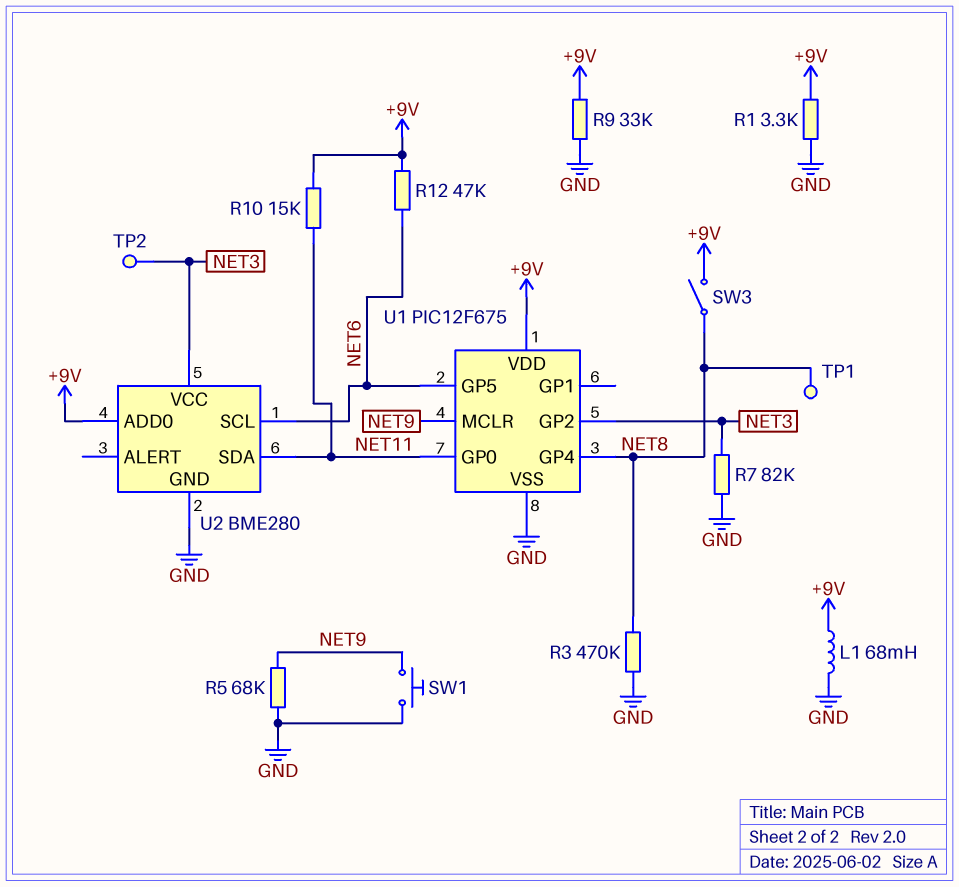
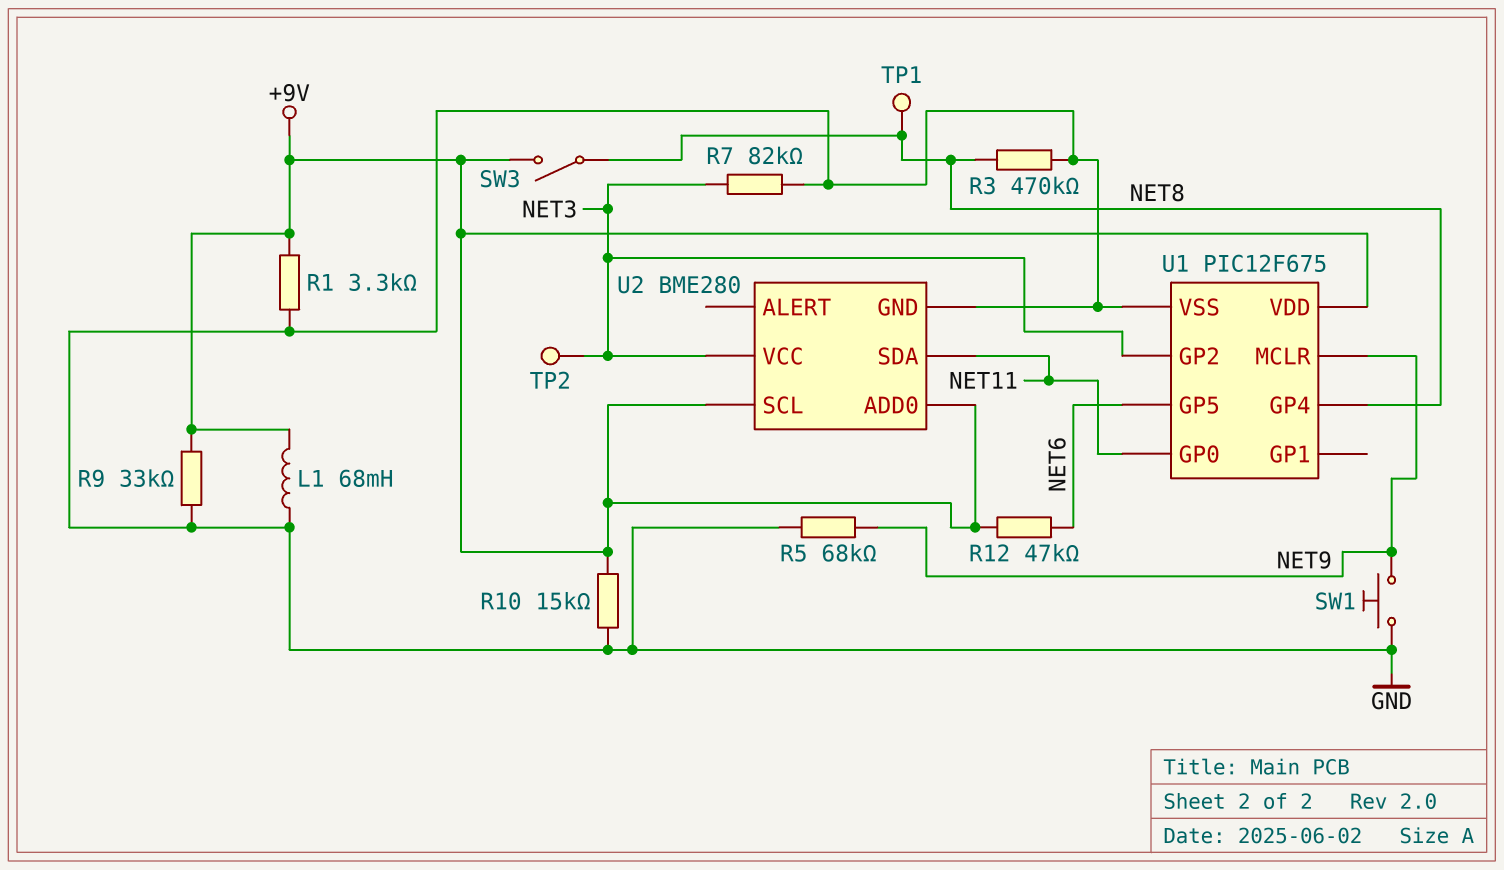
R10: 15k (+9V, NET11) -> 15k (+9V, GND)
U2 pin SCL: NET6 -> +9V

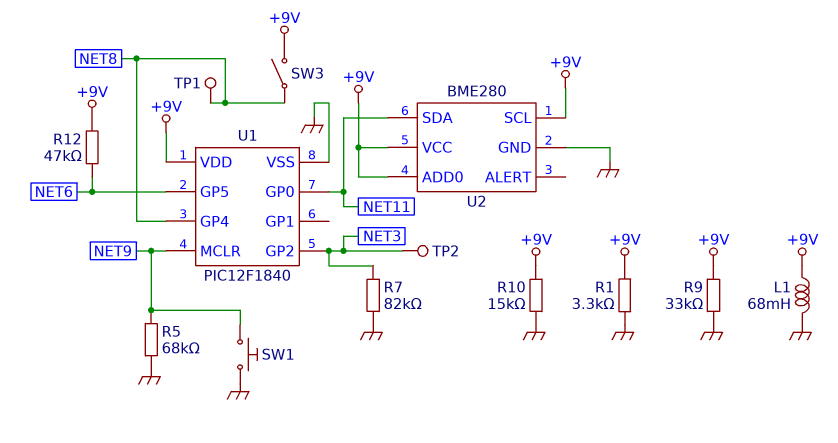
R3: 470k (GND, NET8) -> none
U1: PIC12F675 -> PIC12F1840
U2 pin VCC: NET3 -> +9V

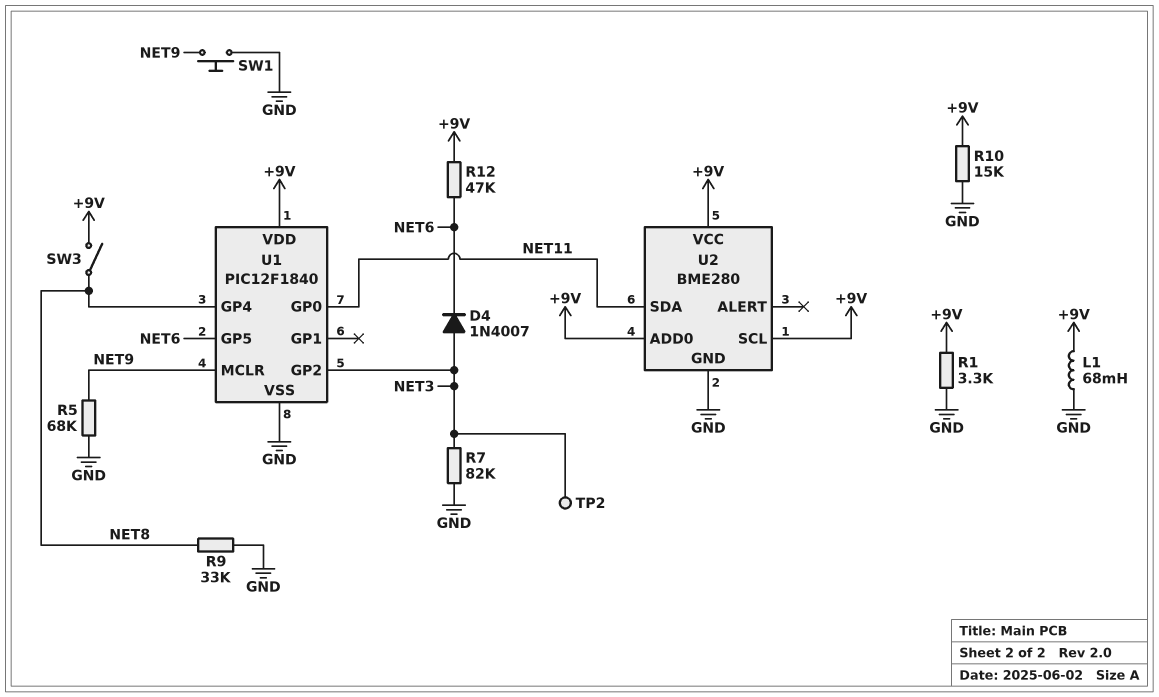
D4: none -> diode 1N4007 (A NET3, K NET6)
R9: 33k (+9V, GND) -> 33k (GND, NET8)
TP1: test point (NET8) -> none

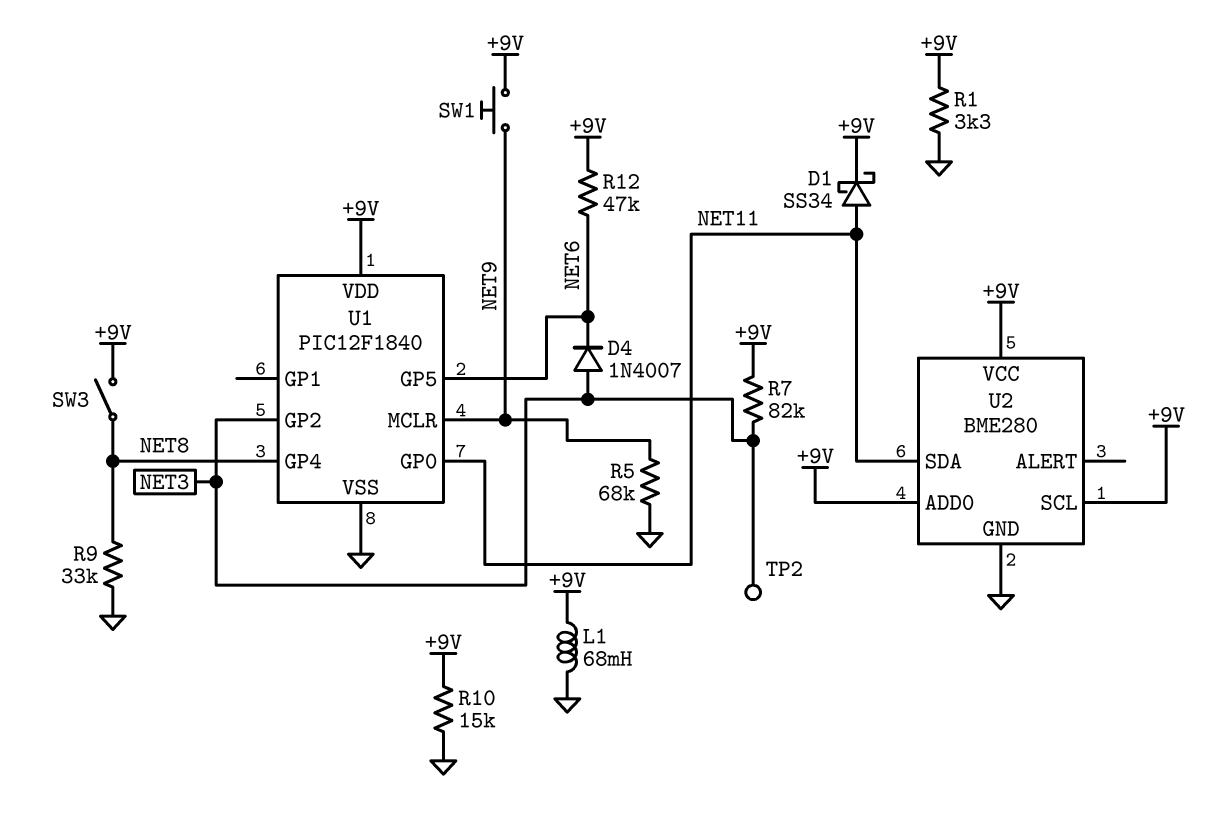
D1: none -> schottky SS34 (A NET11, K +9V)
R7: 82k (GND, NET3) -> 82k (+9V, NET3)
SW1: button (GND, NET9) -> button (+9V, NET9)

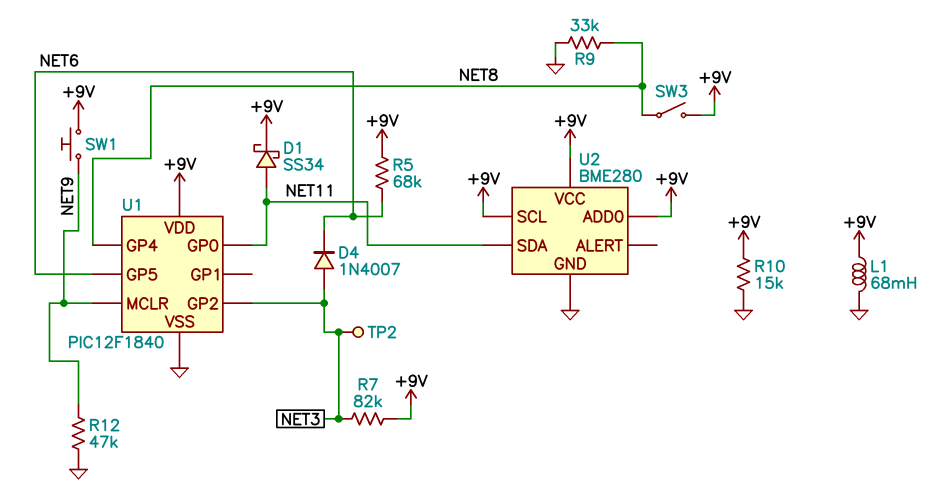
R1: 3.3k (+9V, GND) -> none
R5: 68k (GND, NET9) -> 68k (+9V, NET6)
R12: 47k (+9V, NET6) -> 47k (GND, NET9)

